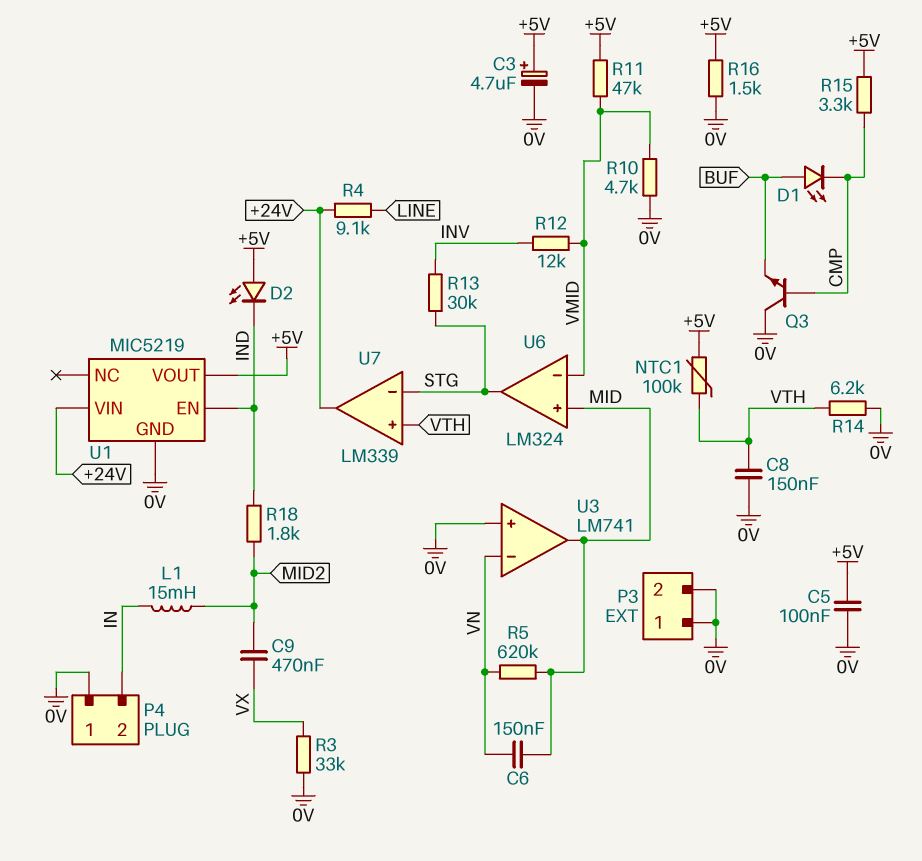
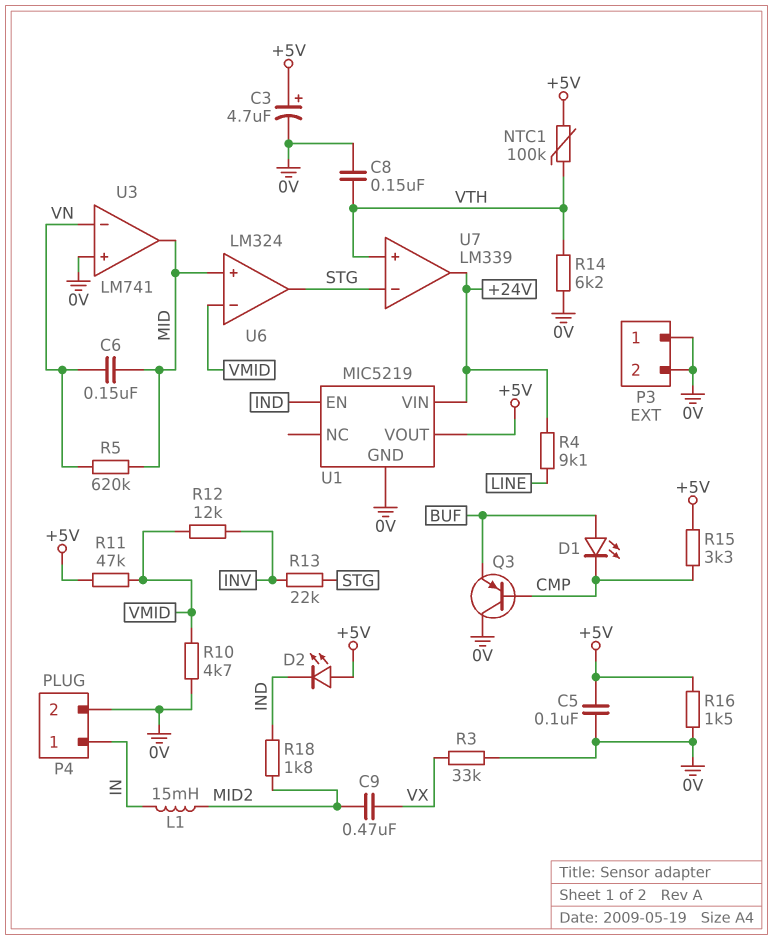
P4 pin 1: 0V -> IN
P4 pin 2: IN -> 0V
Q3: NPN (B CMP, C 0V, E BUF) -> PNP (B CMP, C 0V, E BUF)
R13: 30k (INV, STG) -> 22k (INV, STG)

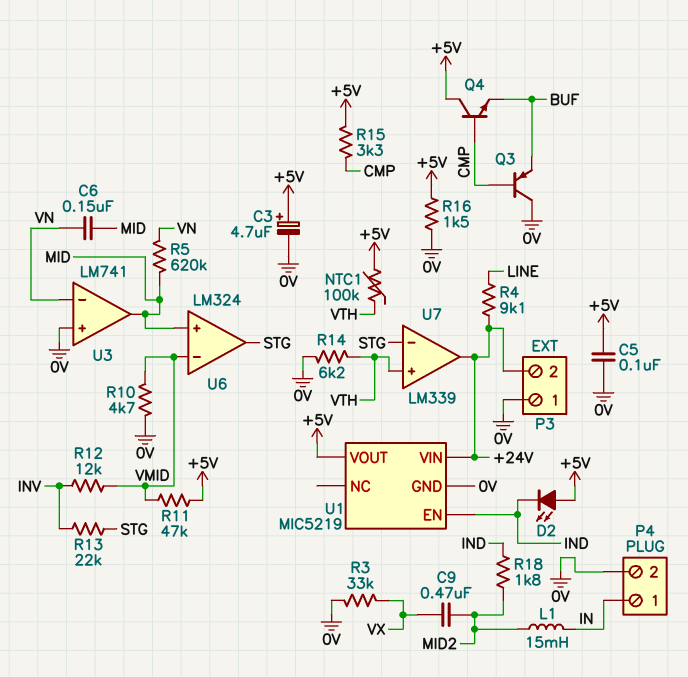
C8: 150nF (0V, VTH) -> none
D1: LED (A BUF, K CMP) -> none
P3 pin 2: 0V -> +24V
Q4: none -> NPN (B CMP, C +5V, E BUF)

